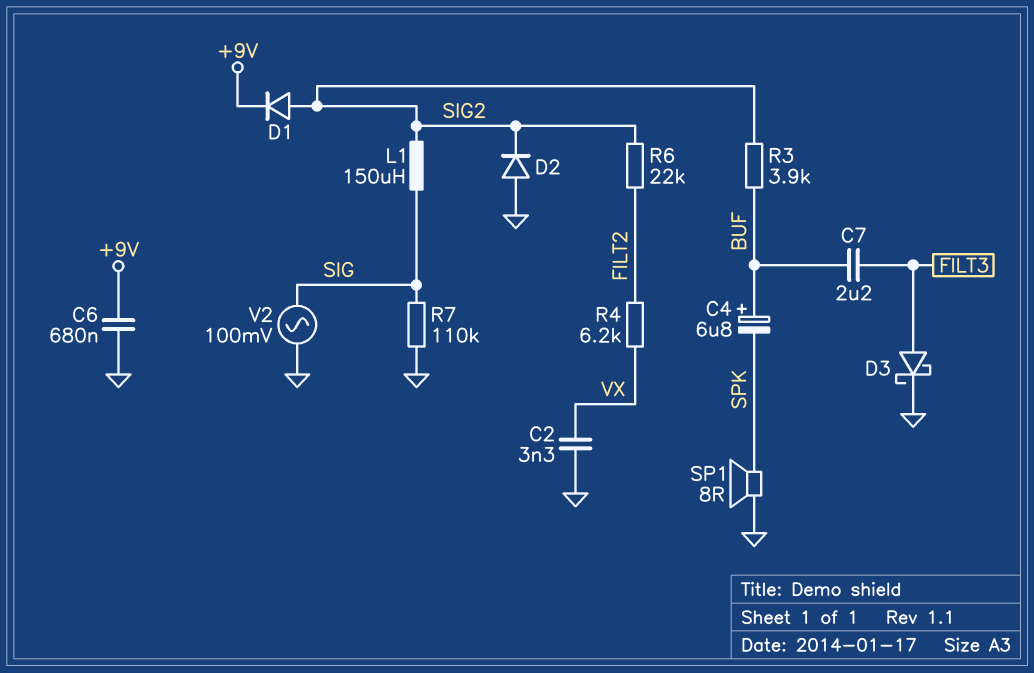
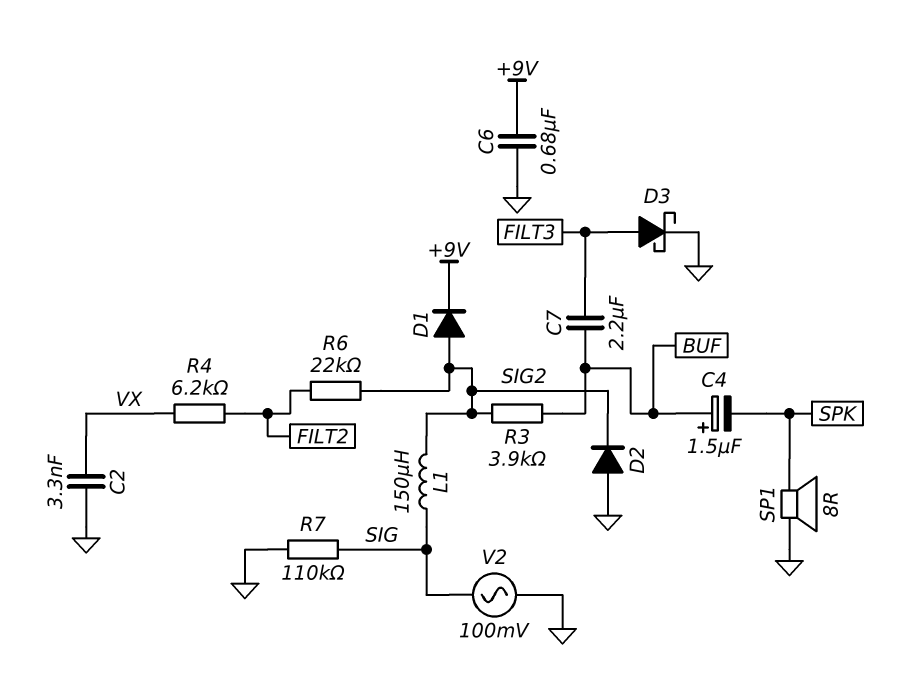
C4: 6.8uF (plus BUF, minus SPK) -> 1.5uF (plus BUF, minus SPK)

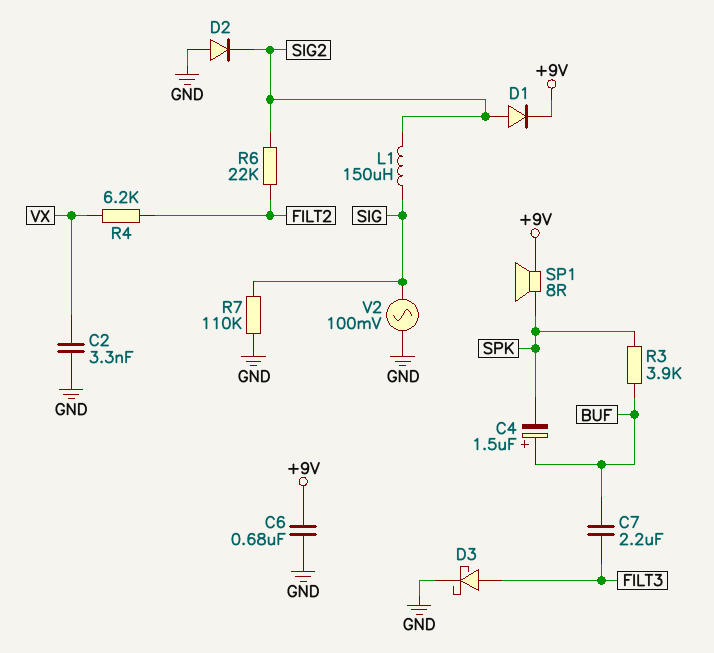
R3: 3.9k (BUF, SIG2) -> 3.9k (BUF, SPK)
SP1: speaker 8R (GND, SPK) -> speaker 8R (+9V, SPK)

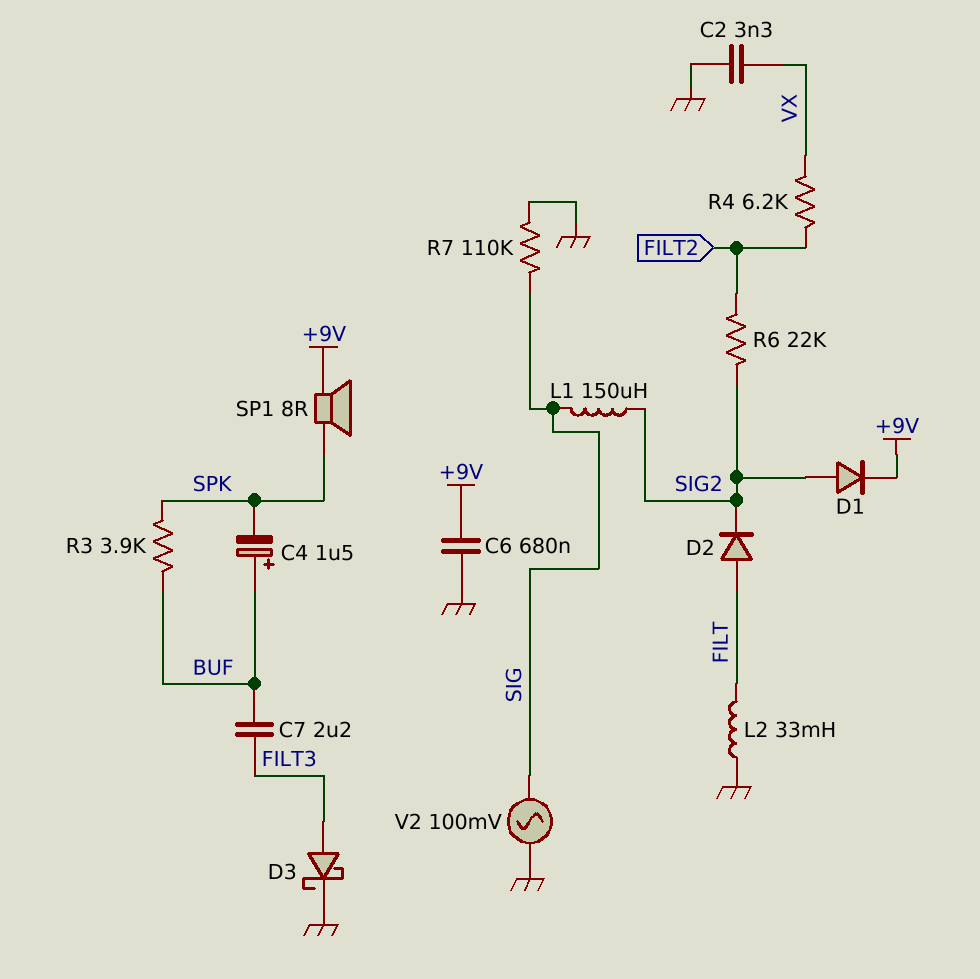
D2: diode (A GND, K SIG2) -> diode (A FILT, K SIG2)
L2: none -> 33mH (FILT, GND)

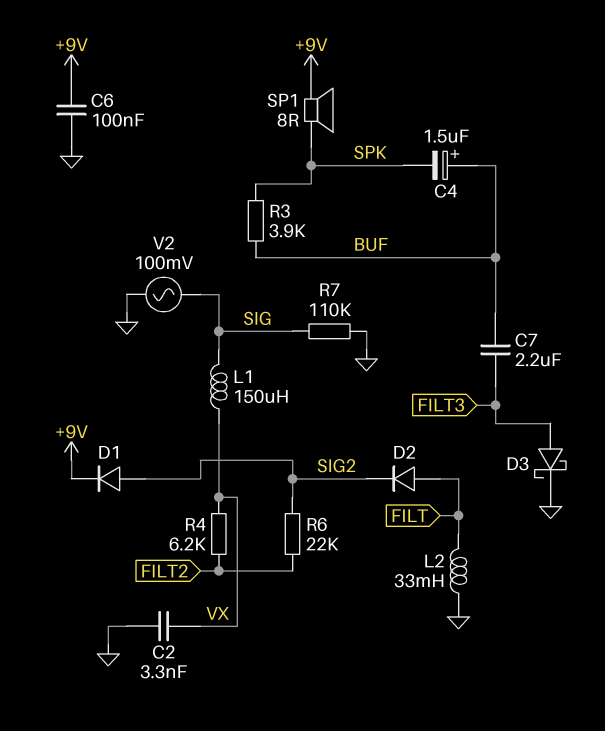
C6: 680nF (+9V, GND) -> 100nF (+9V, GND)
L1: 150uH (SIG, SIG2) -> 150uH (SIG, VX)

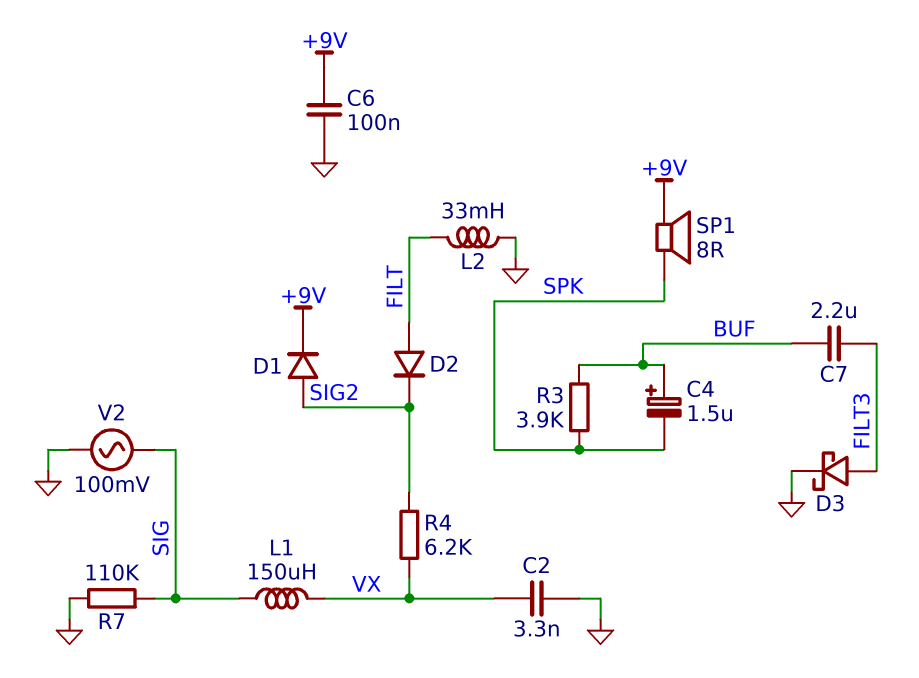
R4: 6.2k (FILT2, VX) -> 6.2k (SIG2, VX)
R6: 22k (FILT2, SIG2) -> none

